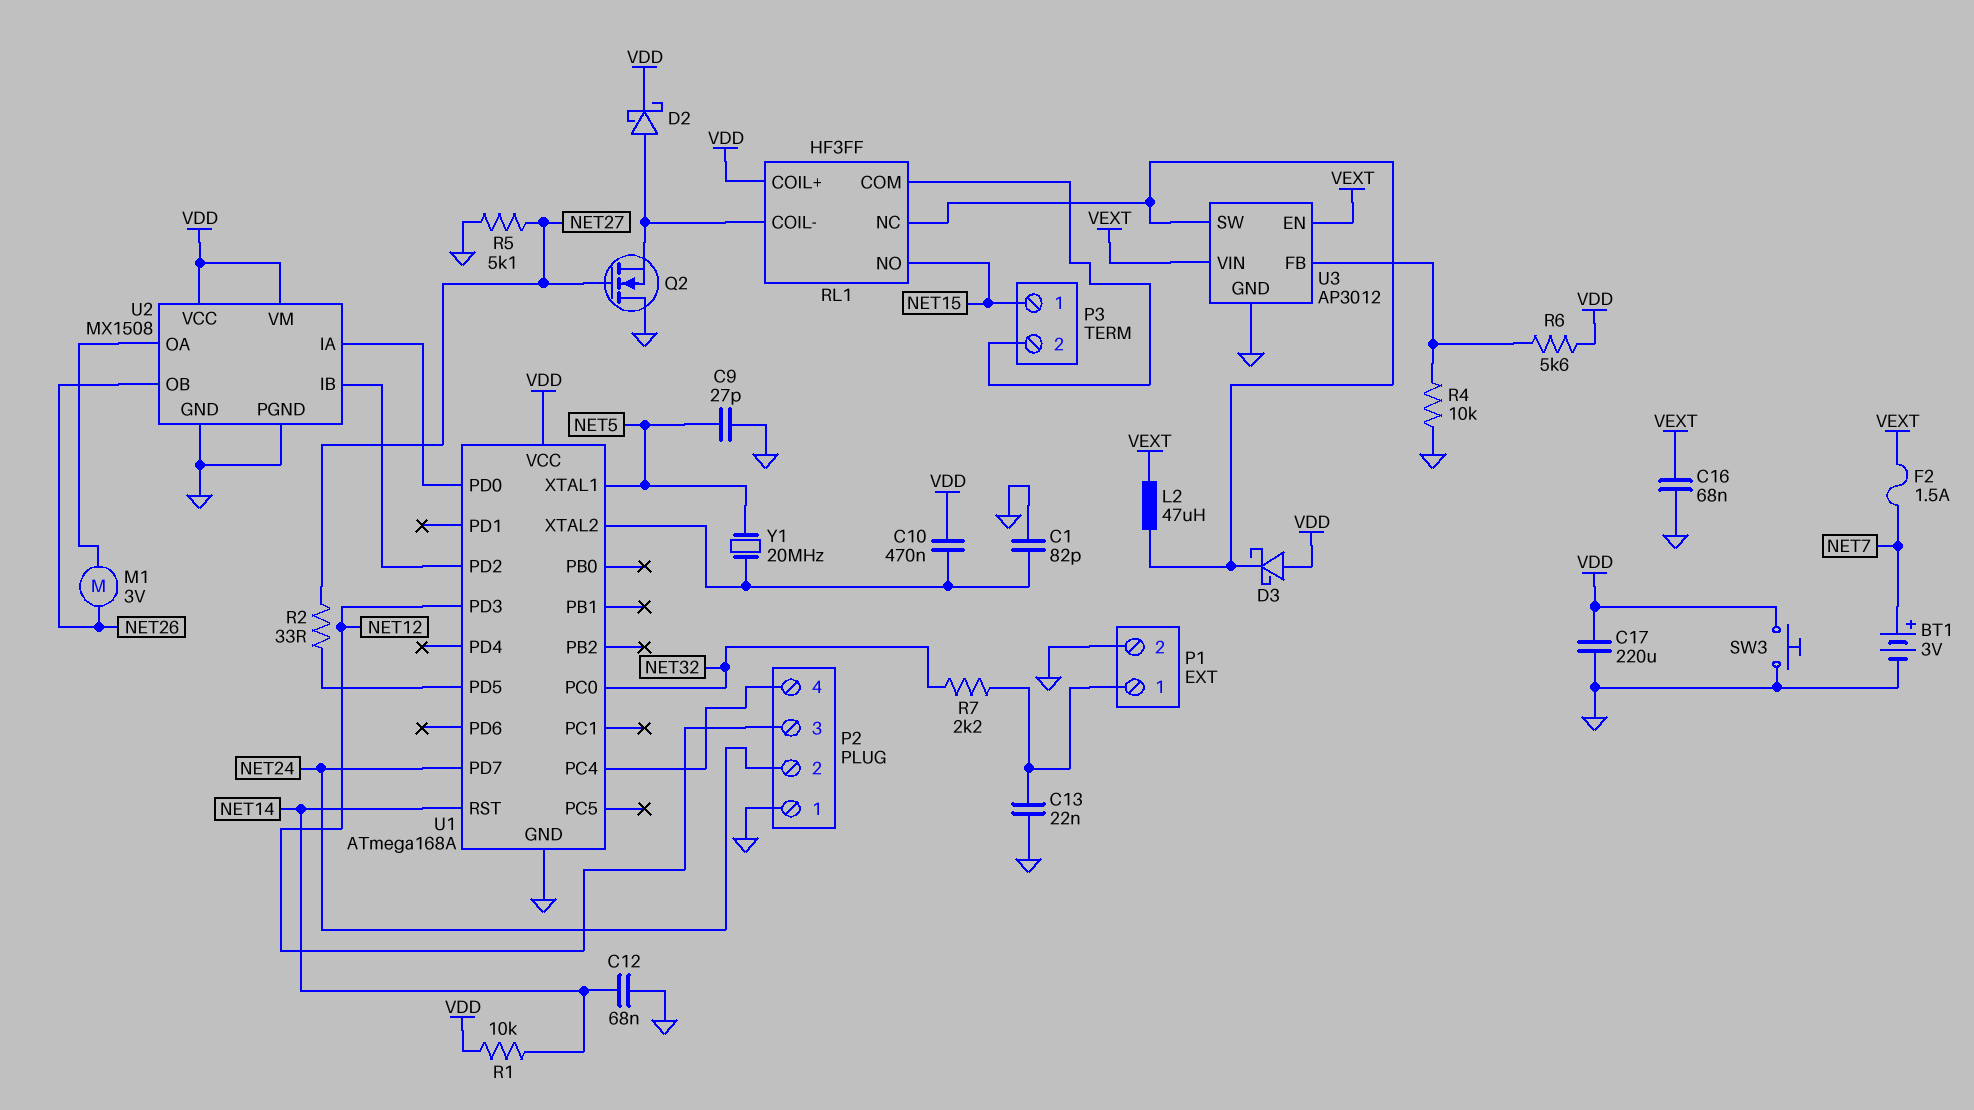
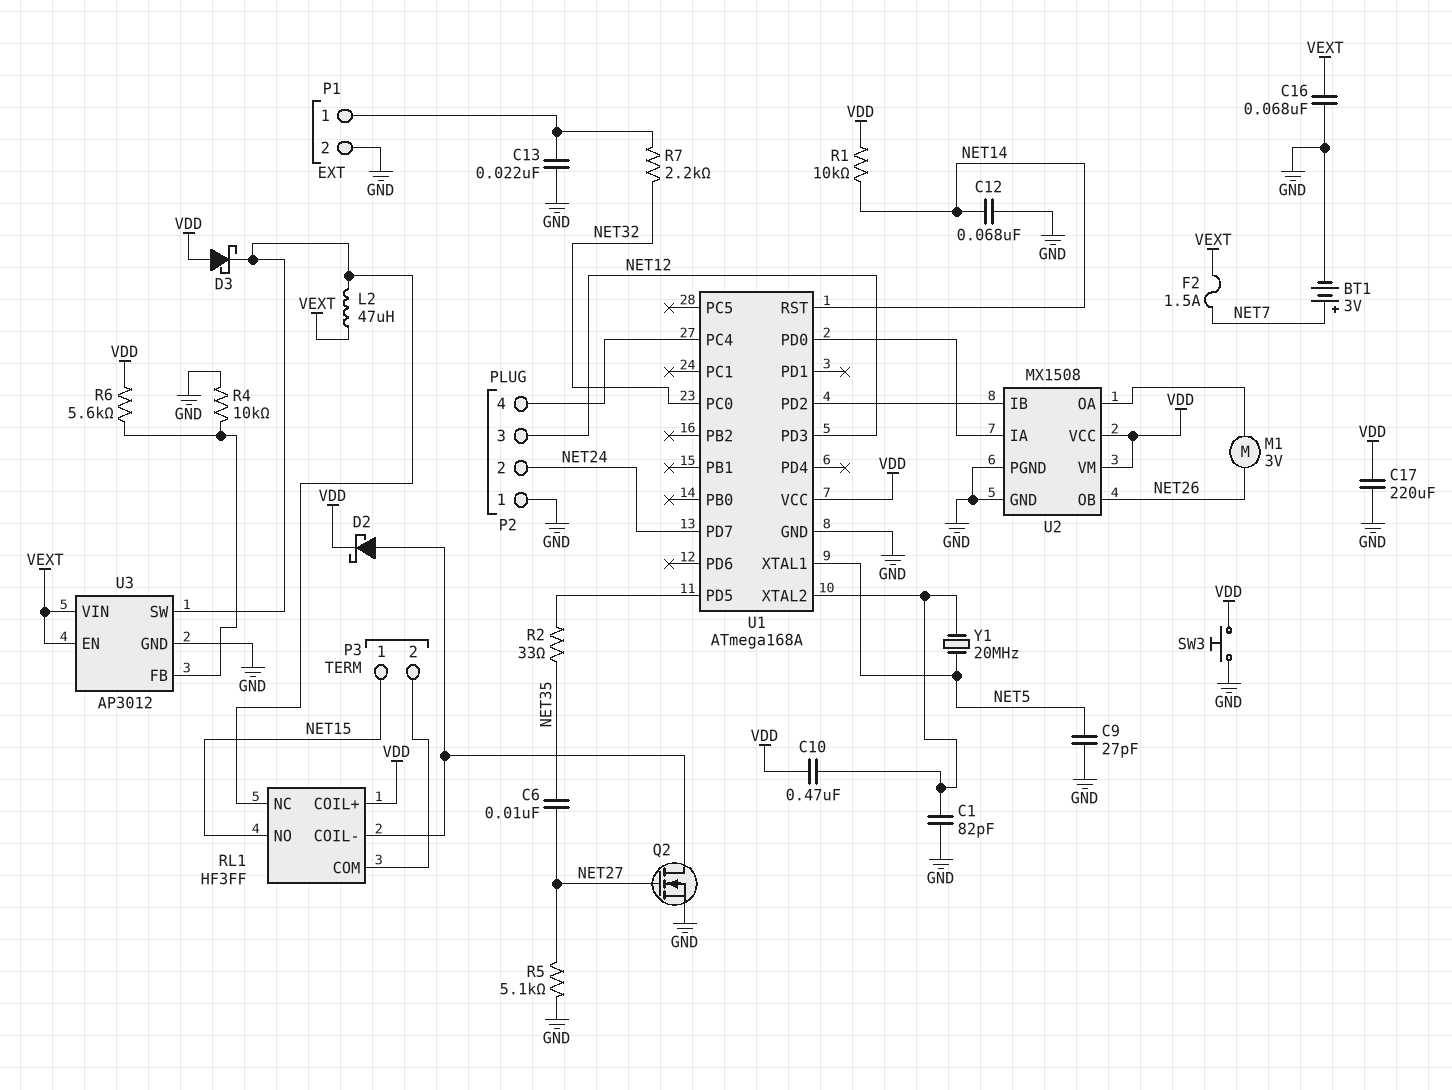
C6: none -> 10nF (NET27, NET35)
Q2: NMOS (G NET27, D GND, S RL1/COIL-) -> NMOS (G NET27, D RL1/COIL-, S GND)
R2: 33 (NET27, U1/PD5) -> 33 (NET35, U1/PD5)

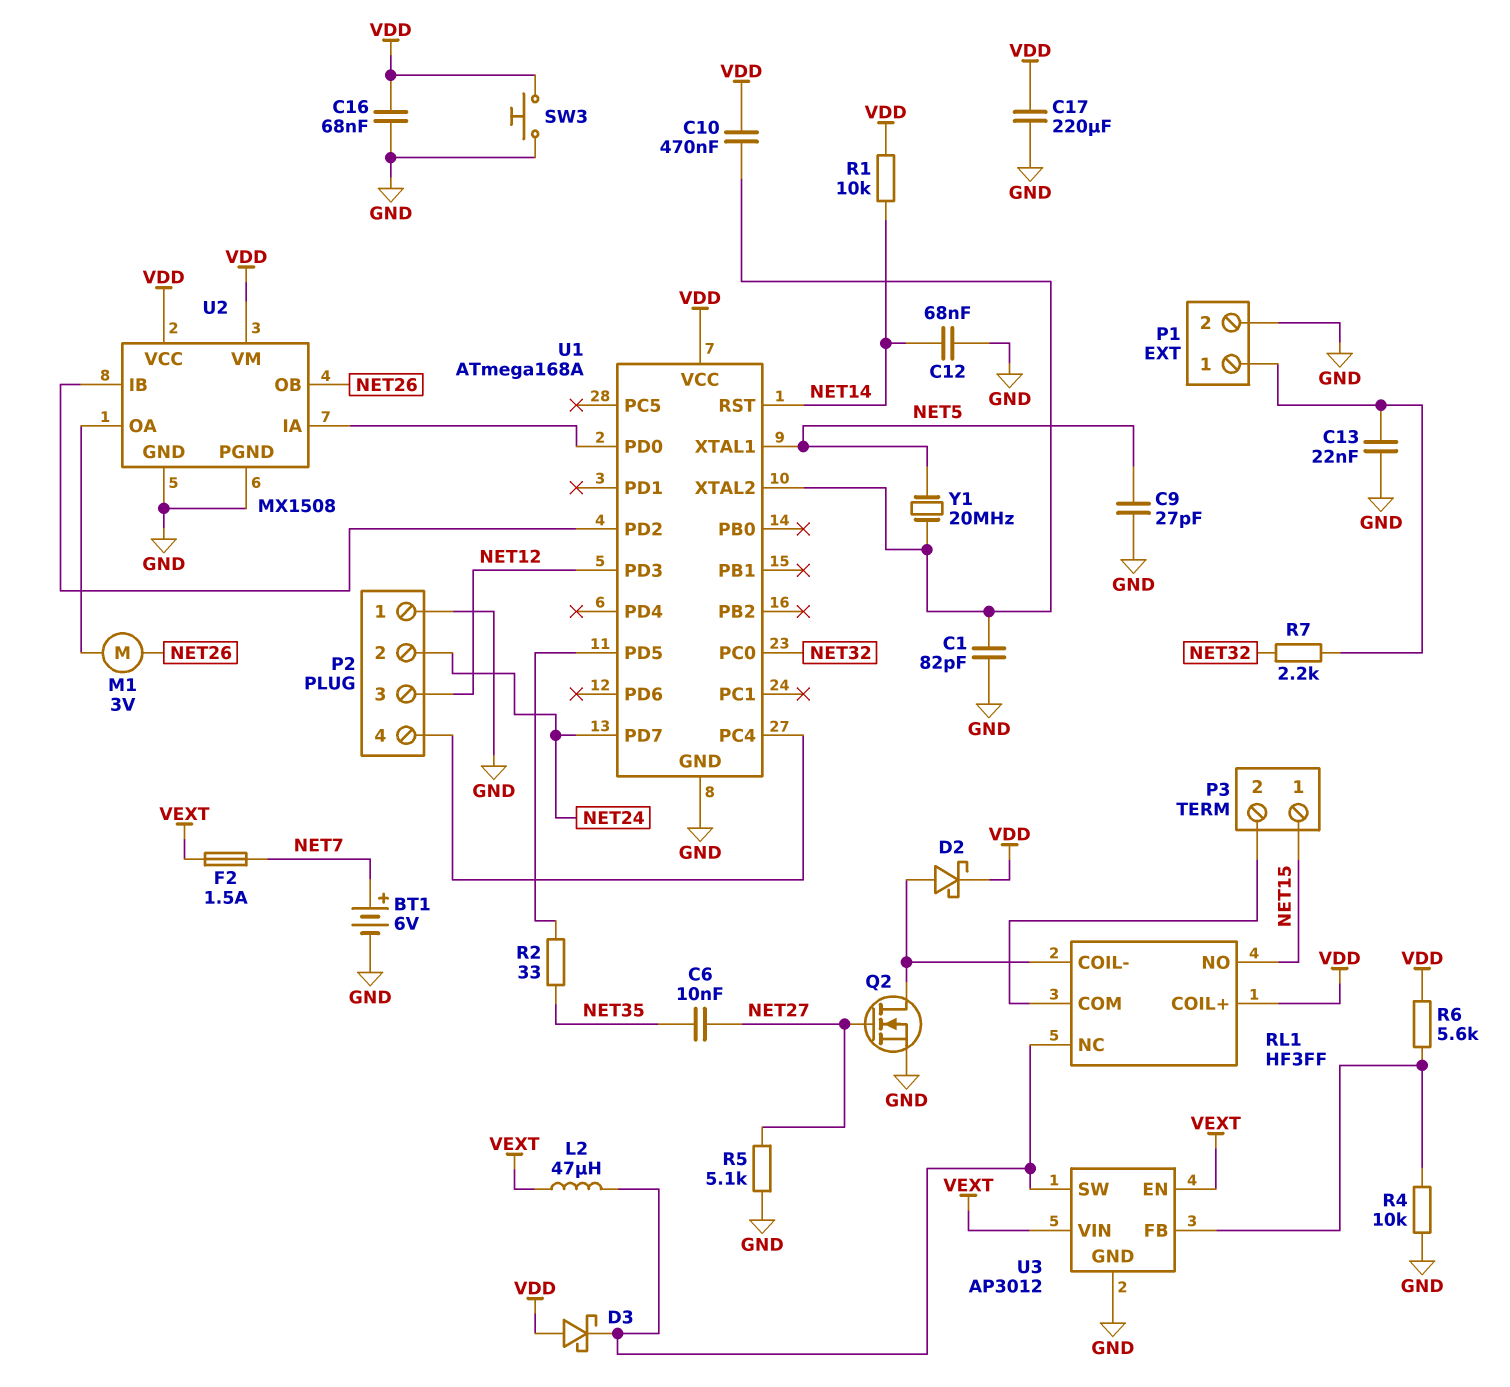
BT1: 3V (plus NET7, minus GND) -> 6V (plus NET7, minus GND)
C16: 68nF (GND, VEXT) -> 68nF (GND, VDD)

